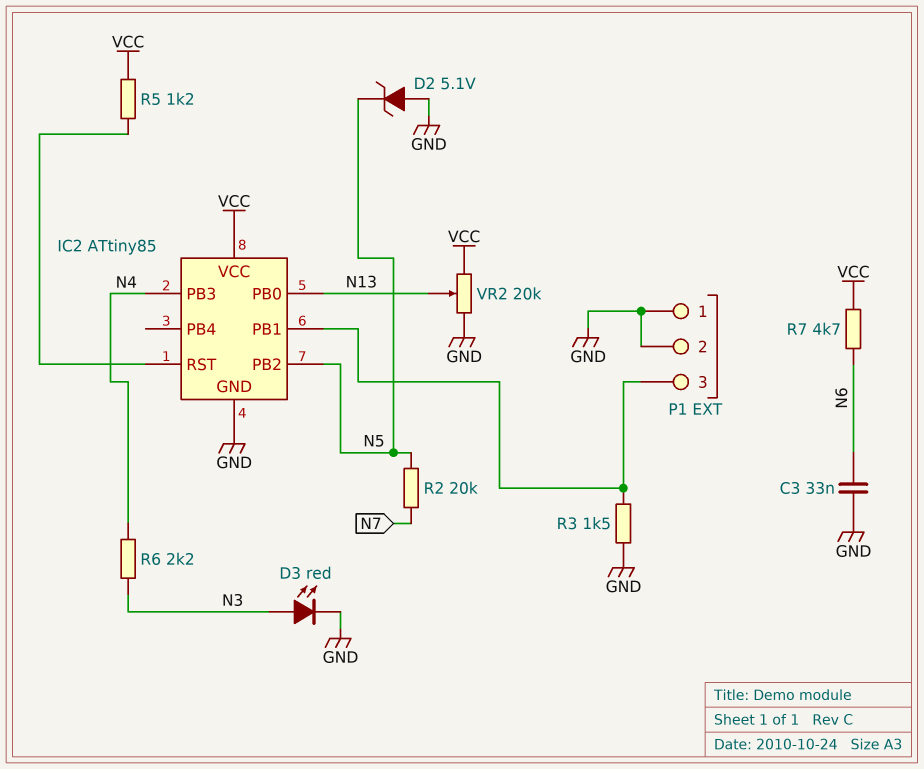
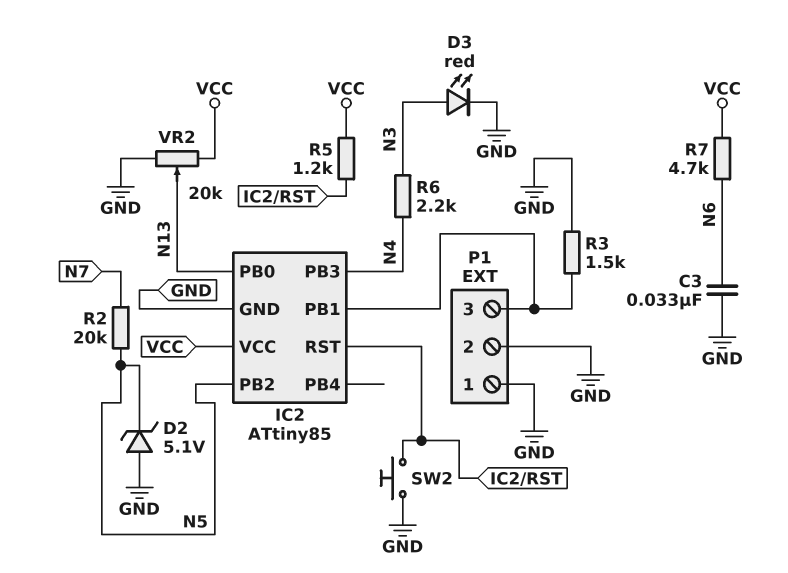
SW2: none -> button (GND, IC2/RST)

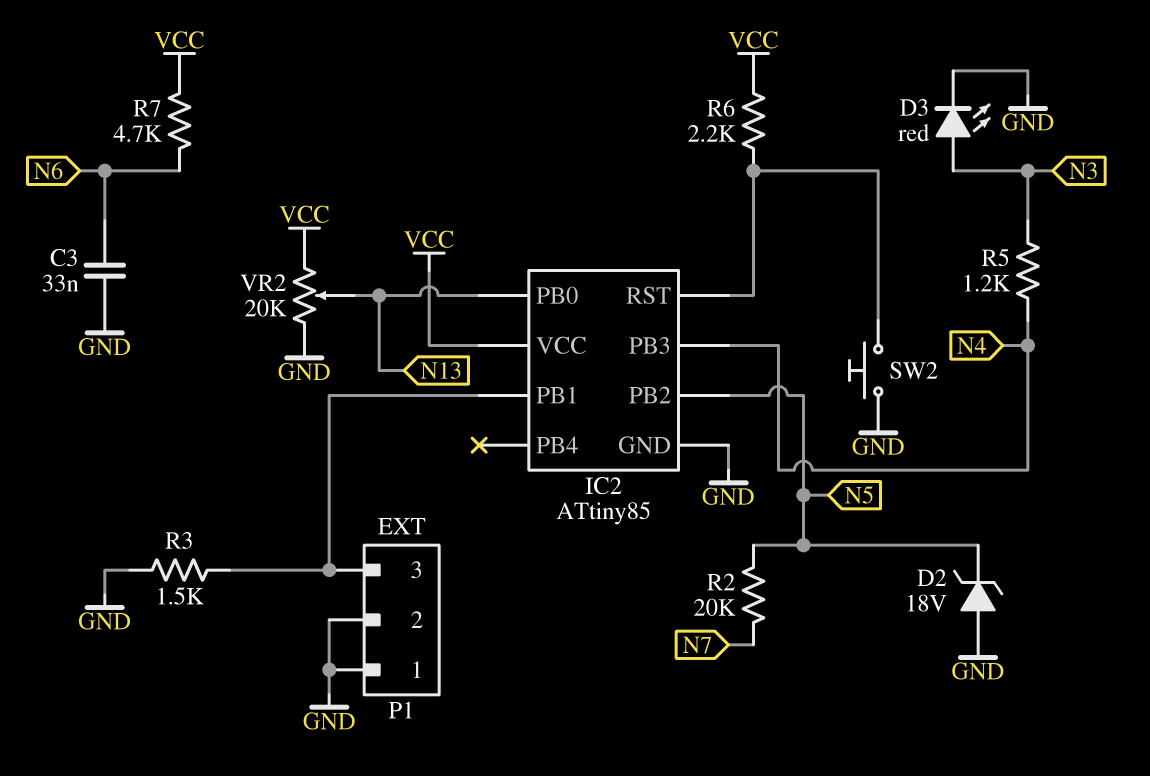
D2: zener 5.1V (A GND, K N5) -> zener 18V (A GND, K N5)
R5: 1.2k (IC2/RST, VCC) -> 1.2k (N3, N4)
R6: 2.2k (N3, N4) -> 2.2k (IC2/RST, VCC)

